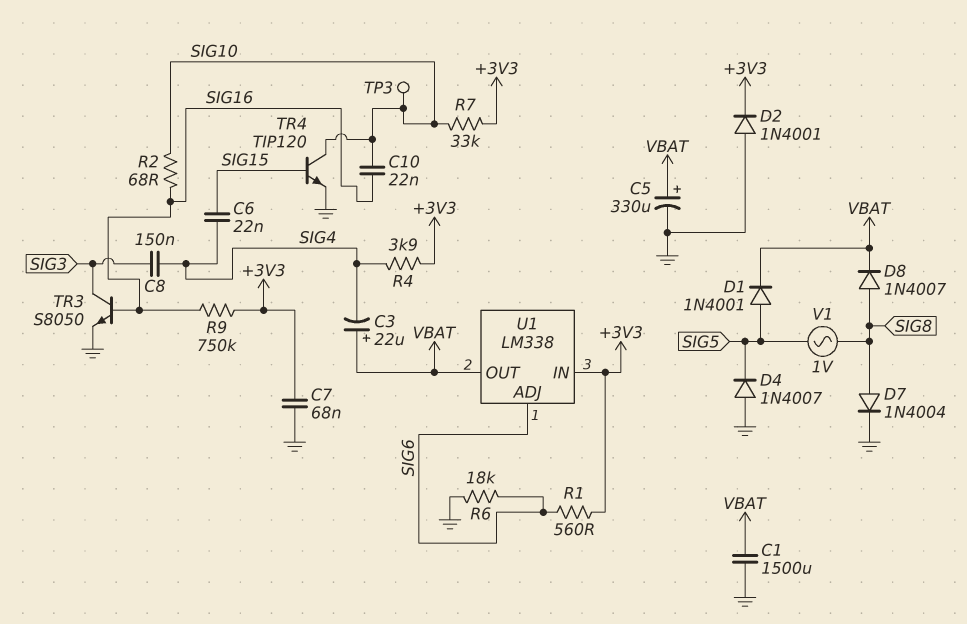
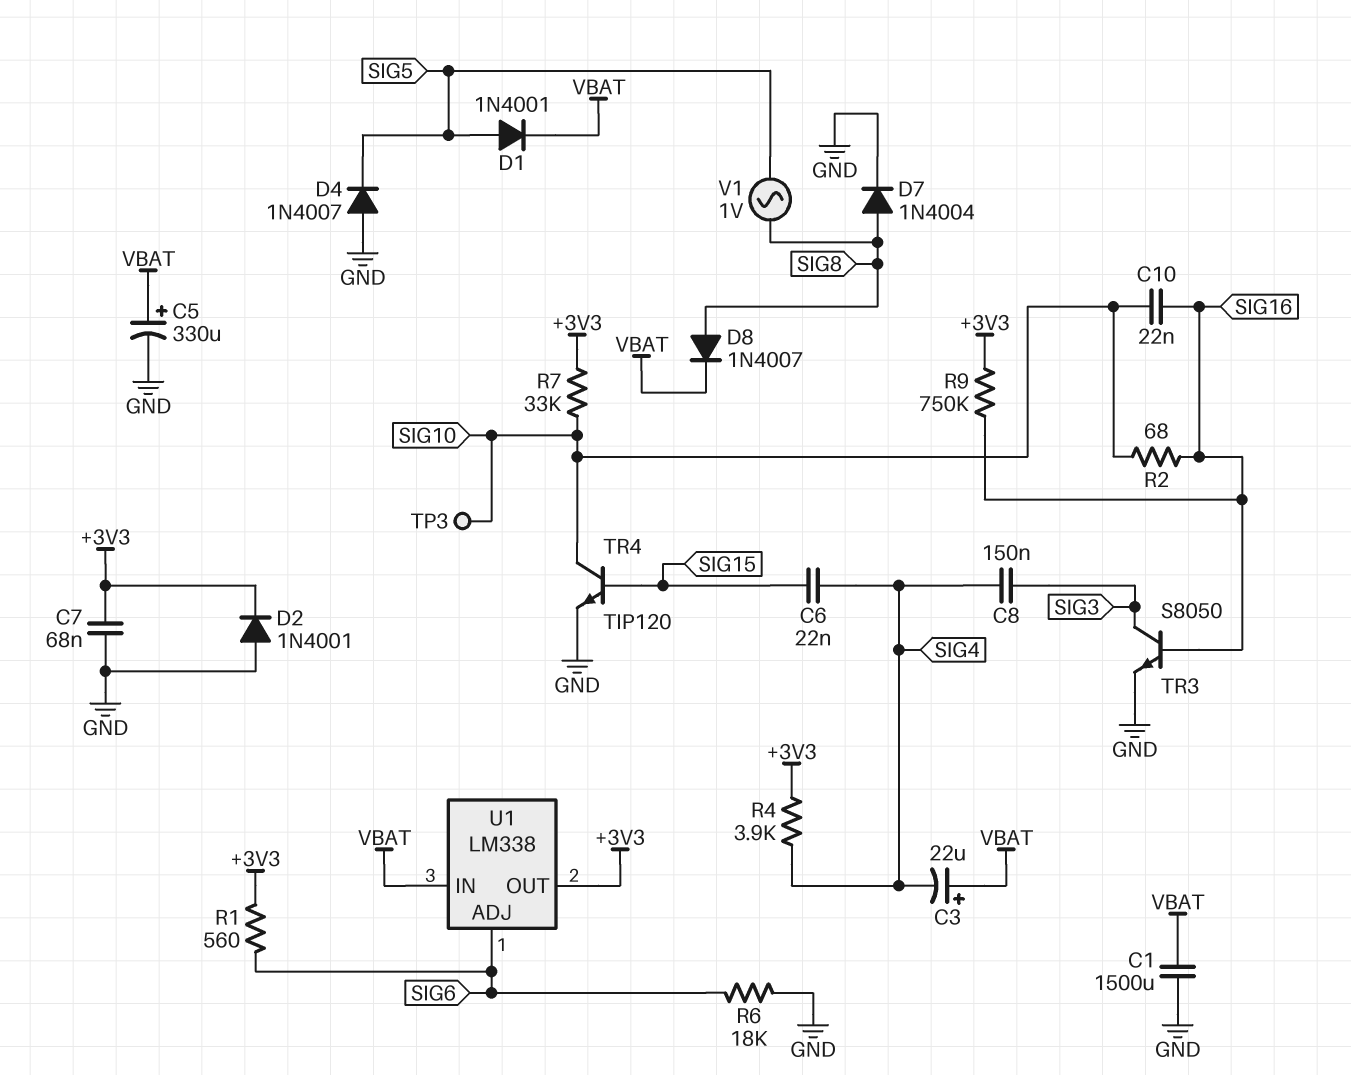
U1 pin IN: +3V3 -> VBAT
U1 pin OUT: VBAT -> +3V3

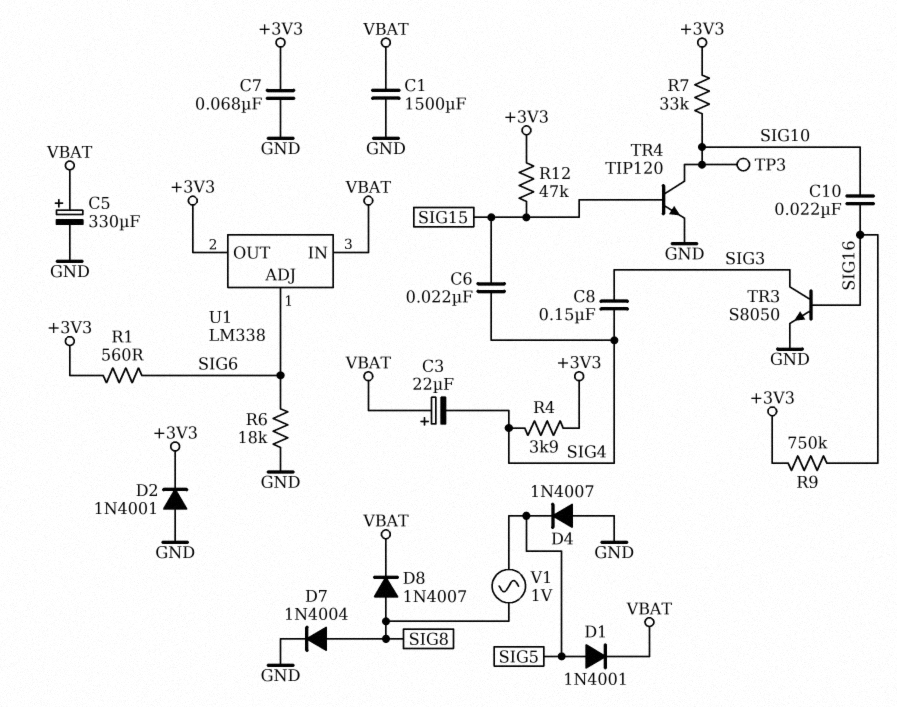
R2: 68 (SIG10, SIG16) -> none
R12: none -> 47k (+3V3, SIG15)

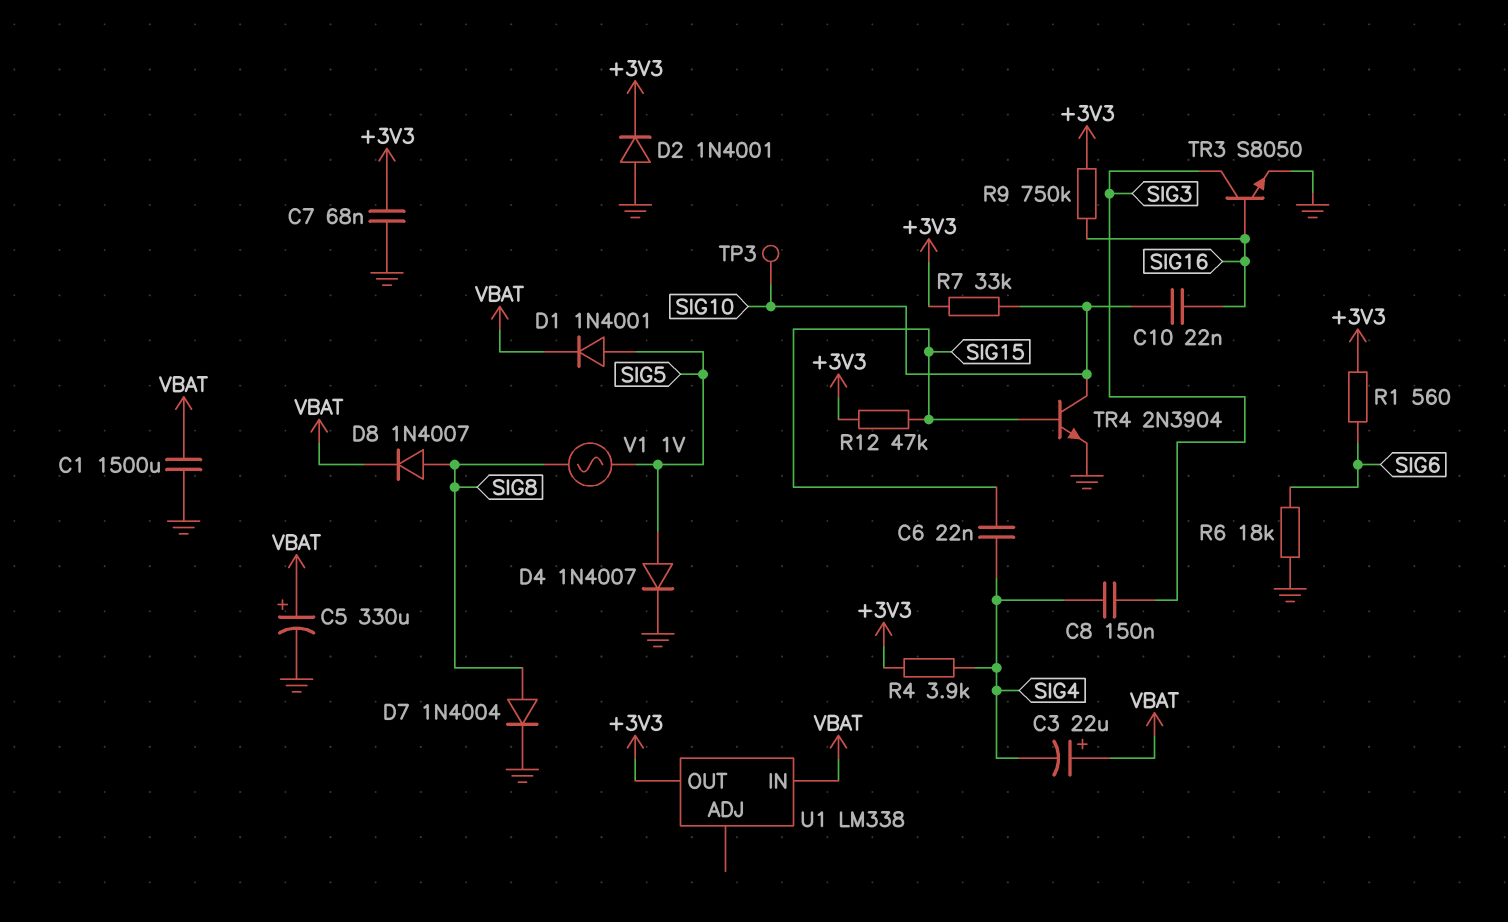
D4: diode 1N4007 (A GND, K SIG5) -> diode 1N4007 (A SIG5, K GND)
TR4: NPN TIP120 (B SIG15, C SIG10, E GND) -> NPN 2N3904 (B SIG15, C SIG10, E GND)
U1 pin ADJ: SIG6 -> none

